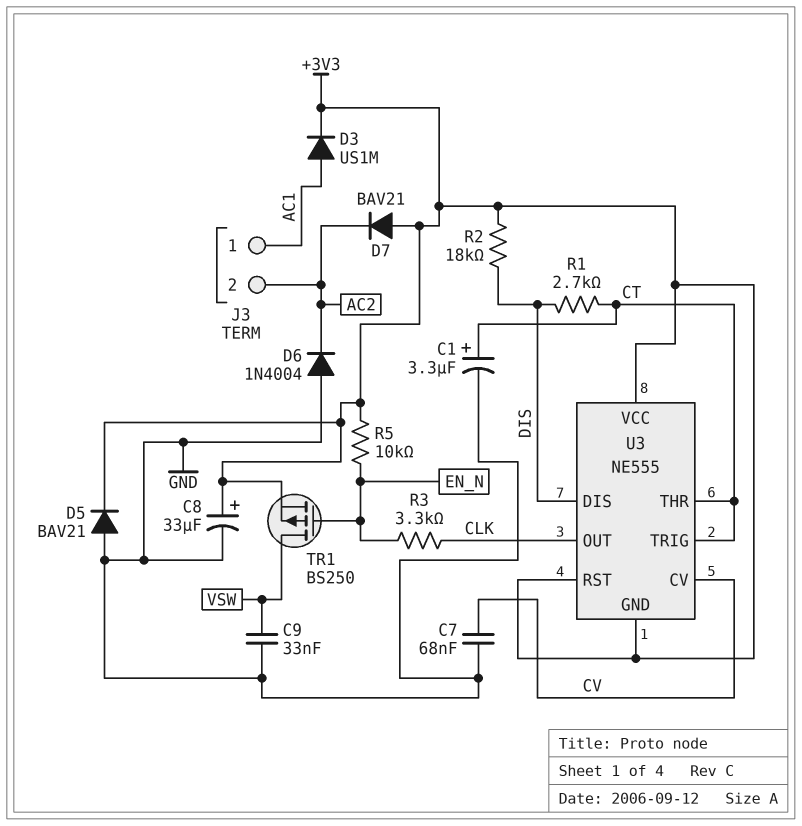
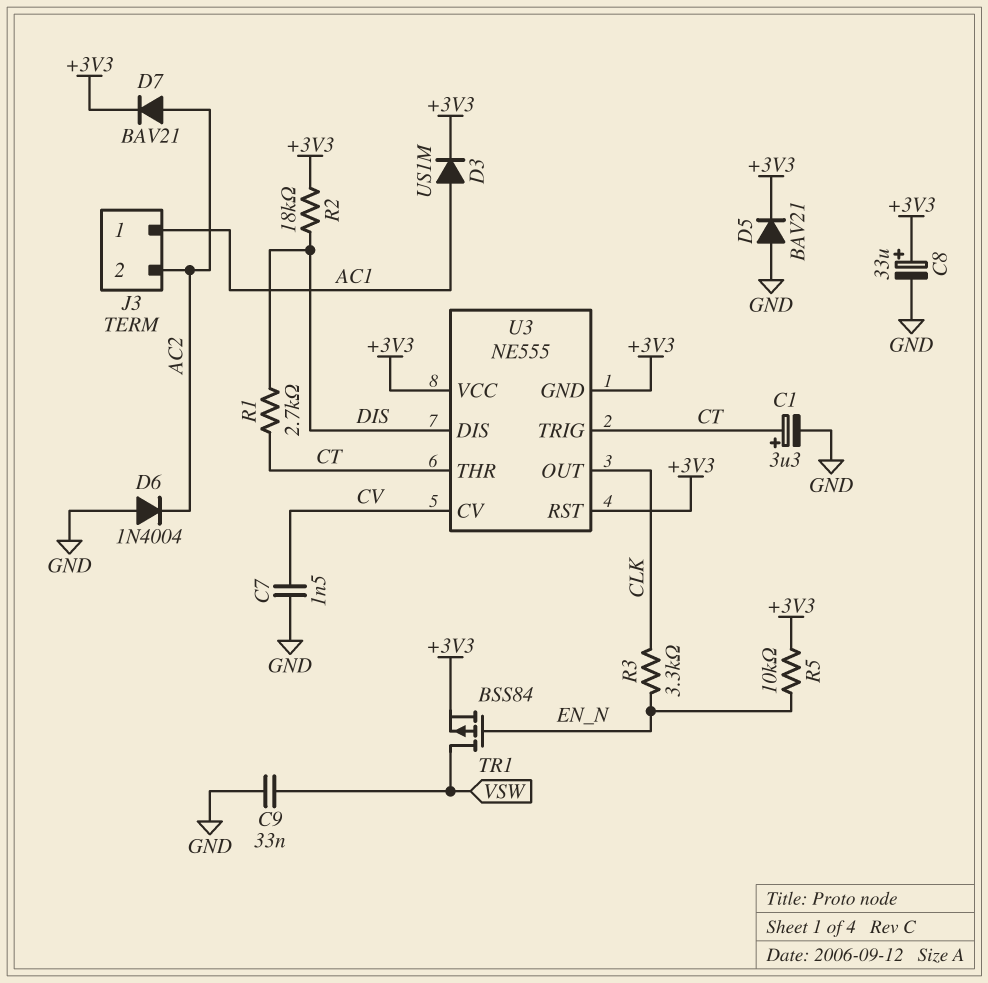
C7: 68nF (CV, GND) -> 1.5nF (CV, GND)
D7: diode BAV21 (A +3V3, K AC2) -> diode BAV21 (A AC2, K +3V3)
TR1: PMOS BS250 (G EN_N, D VSW, S +3V3) -> PMOS BSS84 (G EN_N, D VSW, S +3V3)

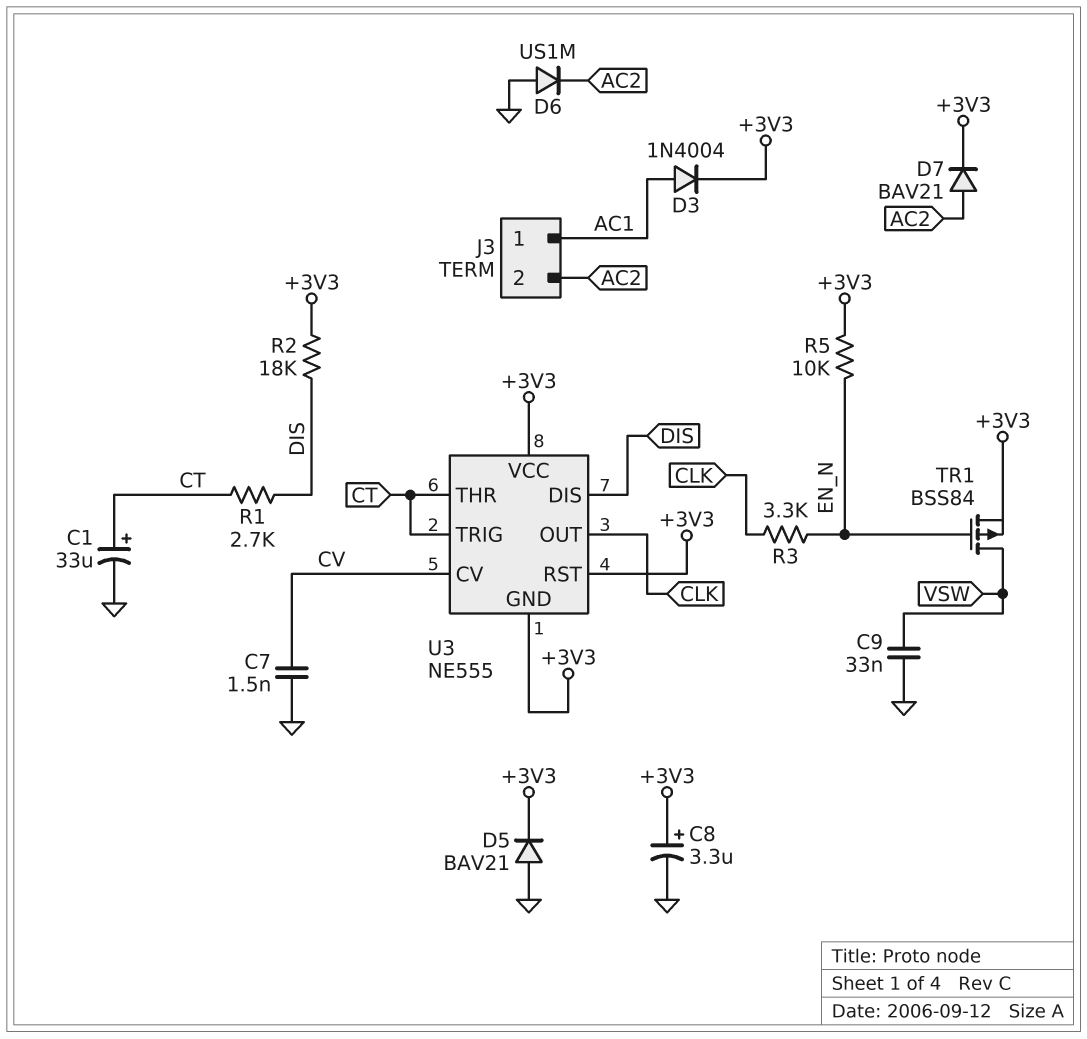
C1: 3.3uF (plus CT, minus GND) -> 33uF (plus CT, minus GND)
C8: 33uF (plus +3V3, minus GND) -> 3.3uF (plus +3V3, minus GND)
D3: diode US1M (A AC1, K +3V3) -> diode 1N4004 (A AC1, K +3V3)
D6: diode 1N4004 (A GND, K AC2) -> diode US1M (A GND, K AC2)

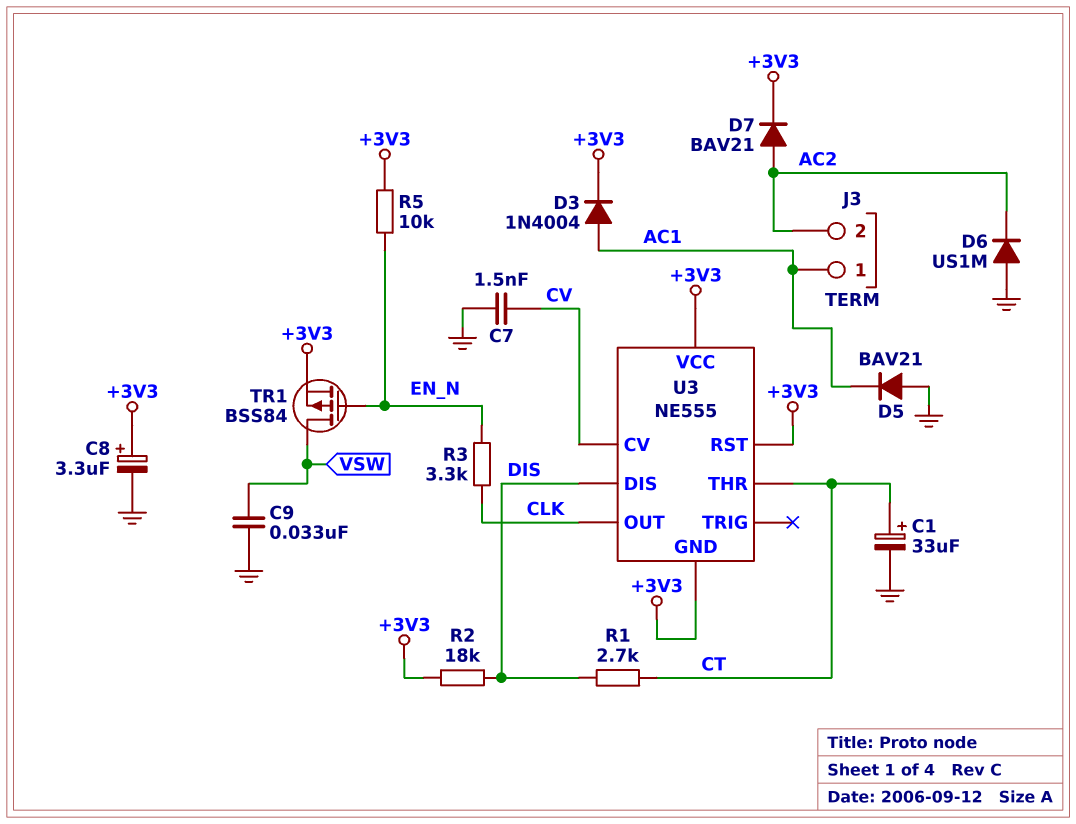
D5: diode BAV21 (A GND, K +3V3) -> diode BAV21 (A GND, K AC1)
U3 pin TRIG: CT -> none

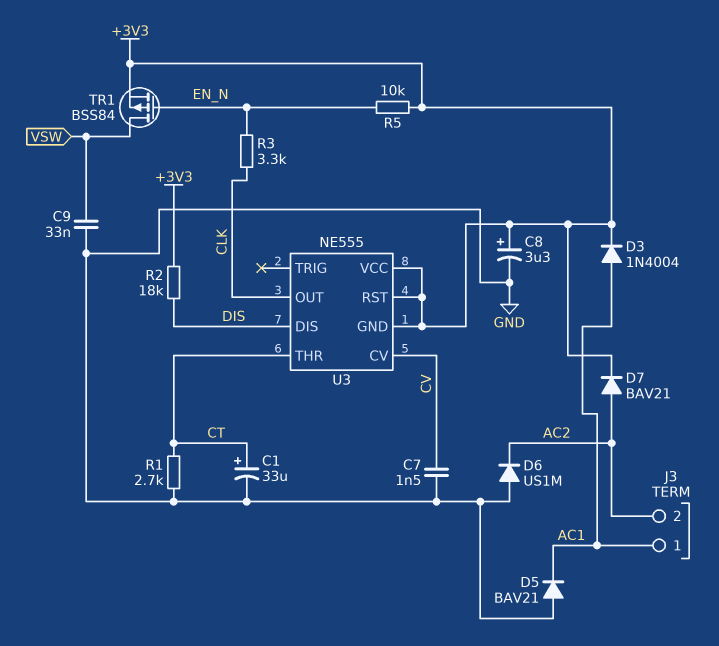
R1: 2.7k (CT, DIS) -> 2.7k (CT, GND)

